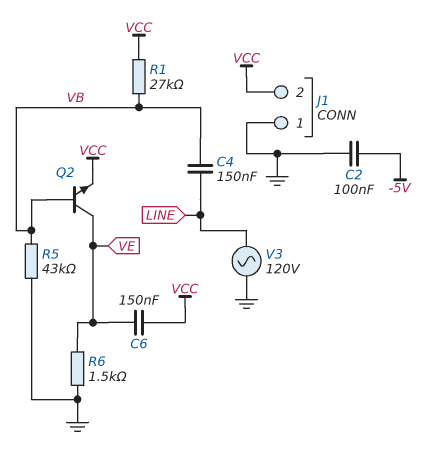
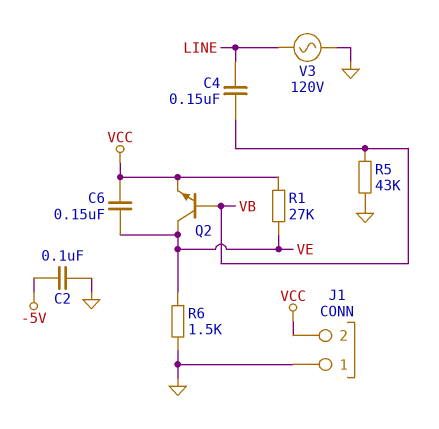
R1: 27k (VB, VCC) -> 27k (VCC, VE)

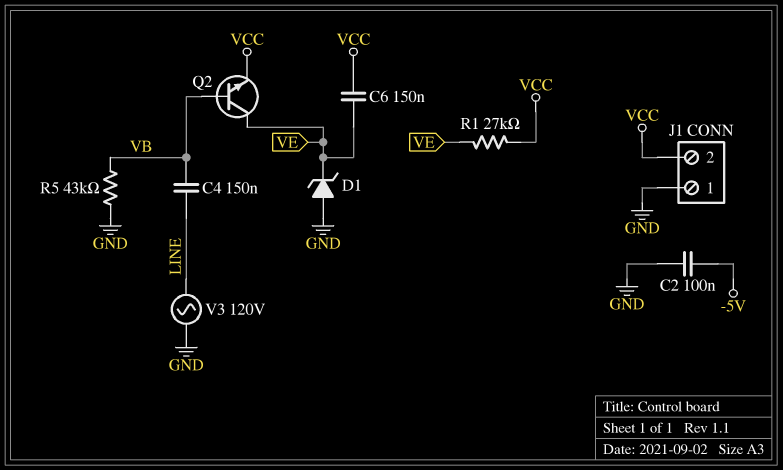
D1: none -> zener (A GND, K VE)
R6: 1.5k (GND, VE) -> none

